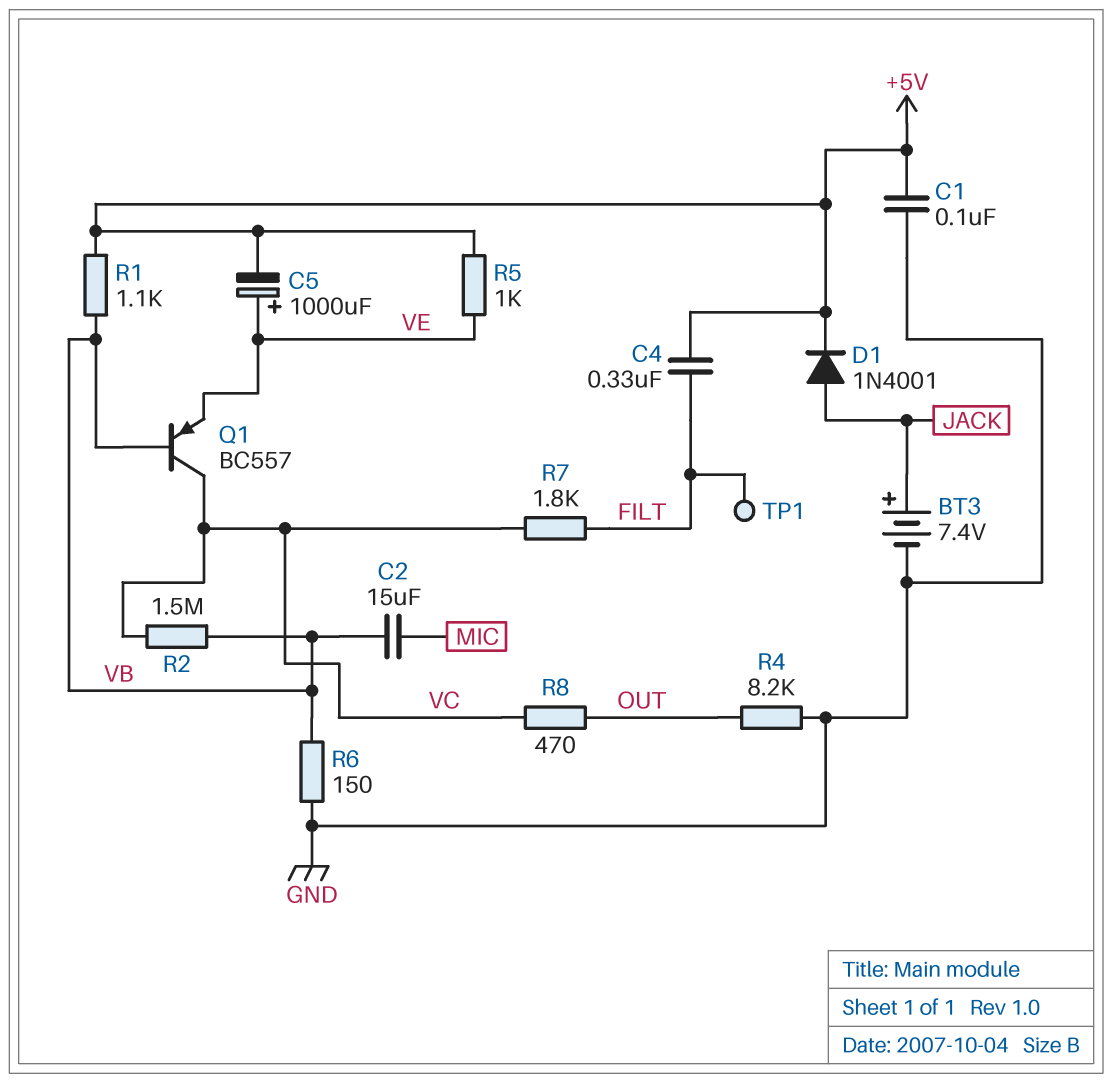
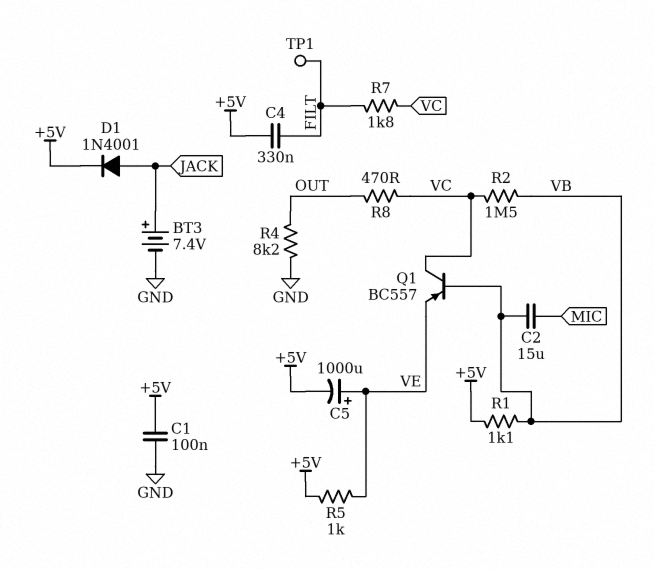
R6: 150 (GND, VB) -> none

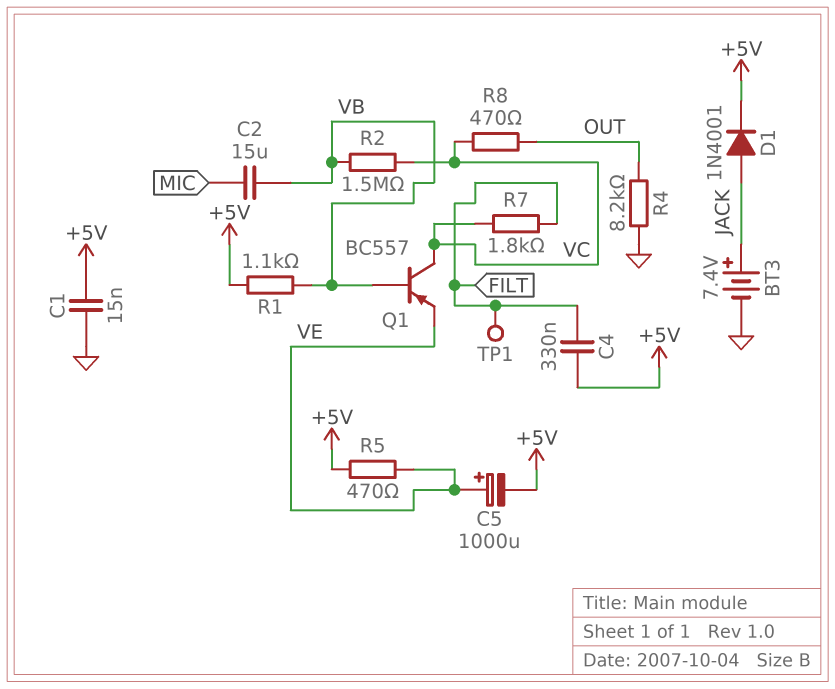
C1: 100nF (+5V, GND) -> 15nF (+5V, GND)
R5: 1k (+5V, VE) -> 470 (+5V, VE)

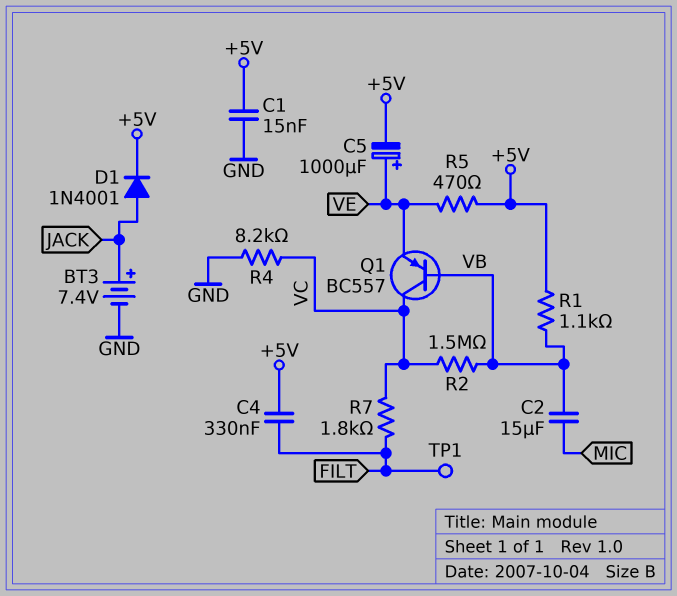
R4: 8.2k (GND, OUT) -> 8.2k (GND, VC)
R8: 470 (OUT, VC) -> none

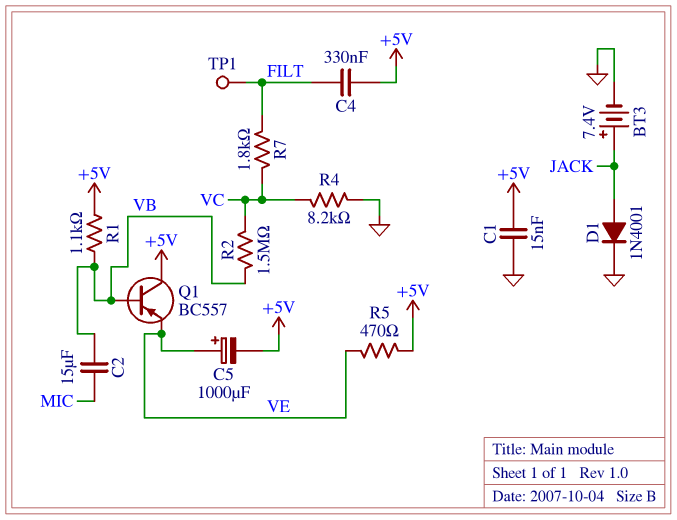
D1: diode 1N4001 (A JACK, K +5V) -> diode 1N4001 (A JACK, K GND)
Q1: PNP BC557 (B VB, C VC, E VE) -> PNP BC557 (B VB, C +5V, E VE)

